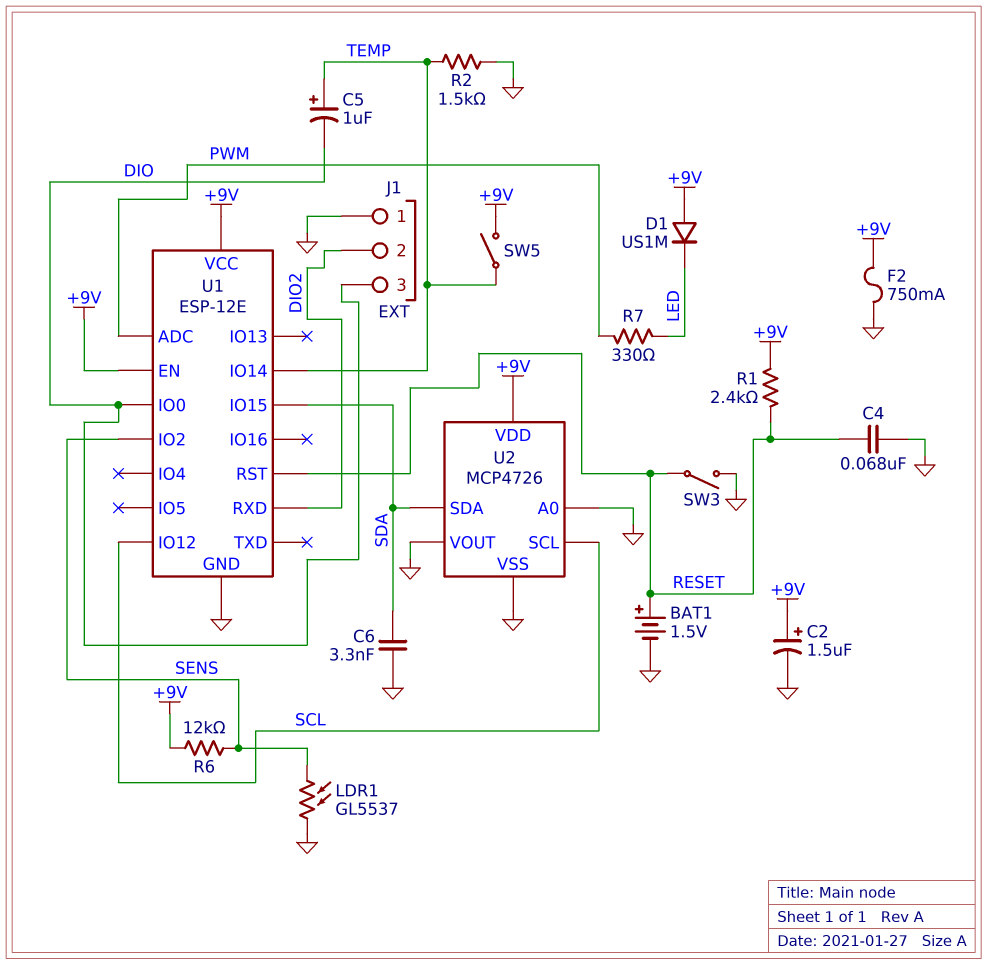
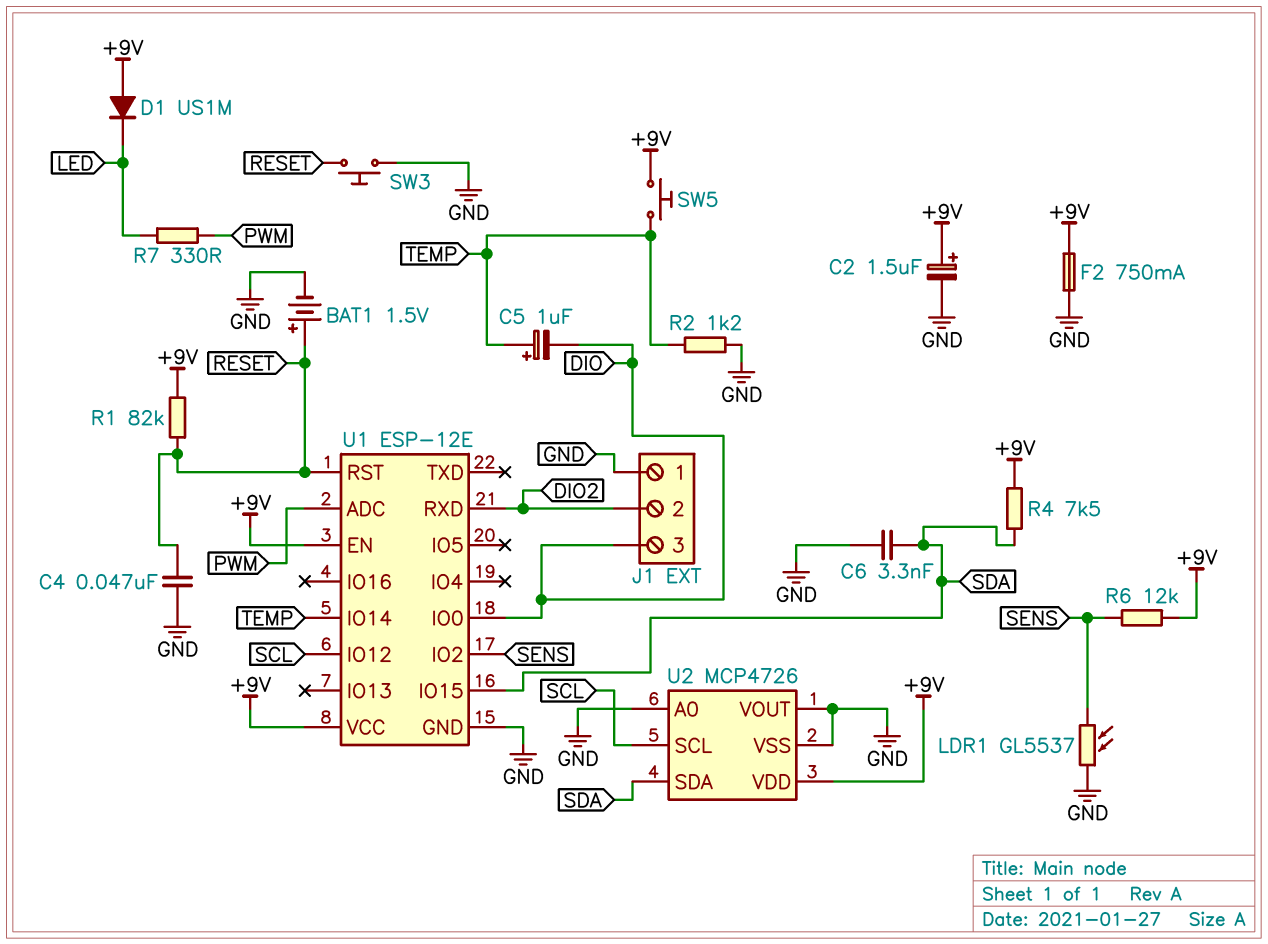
C4: 68nF (GND, RESET) -> 47nF (GND, RESET)
R1: 2.4k (+9V, RESET) -> 82k (+9V, RESET)
R2: 1.5k (GND, TEMP) -> 1.2k (GND, TEMP)
R4: none -> 7.5k (+9V, SDA)
SW3: switch (GND, RESET) -> button (GND, RESET)
SW5: switch (+9V, TEMP) -> button (+9V, TEMP)

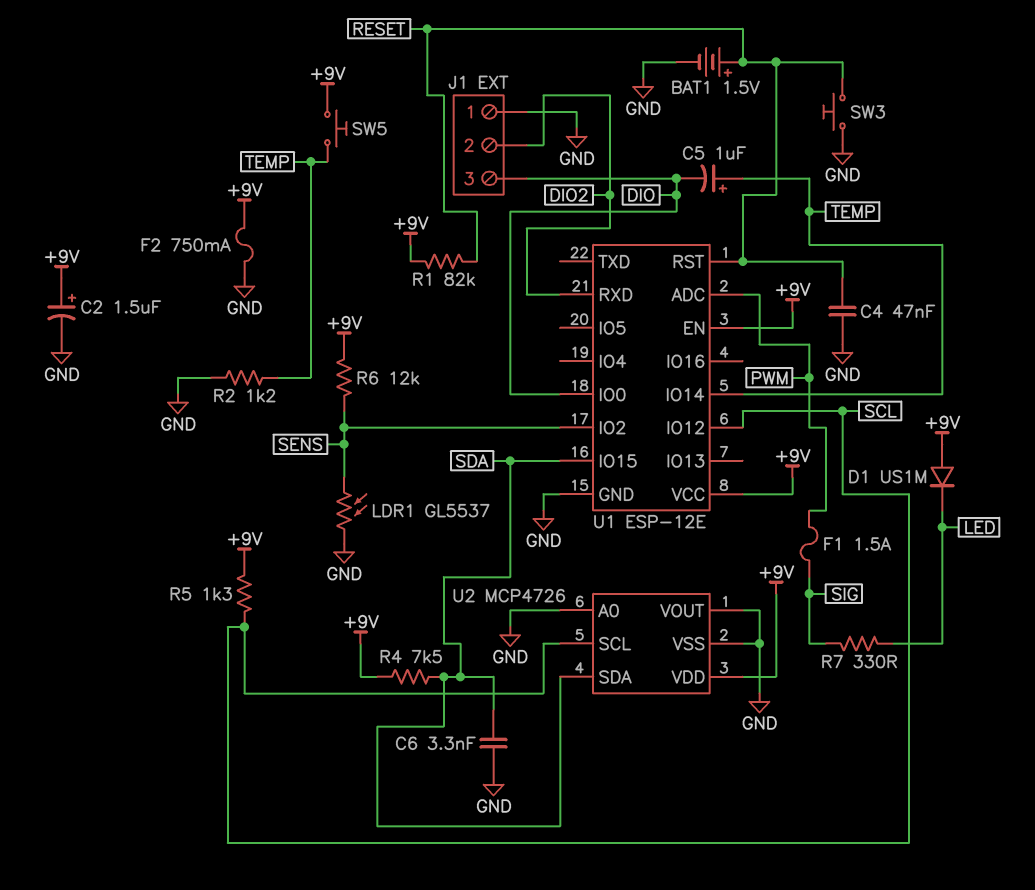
F1: none -> 1.5A (PWM, SIG)
R5: none -> 1.3k (+9V, SCL)
R7: 330 (LED, PWM) -> 330 (LED, SIG)

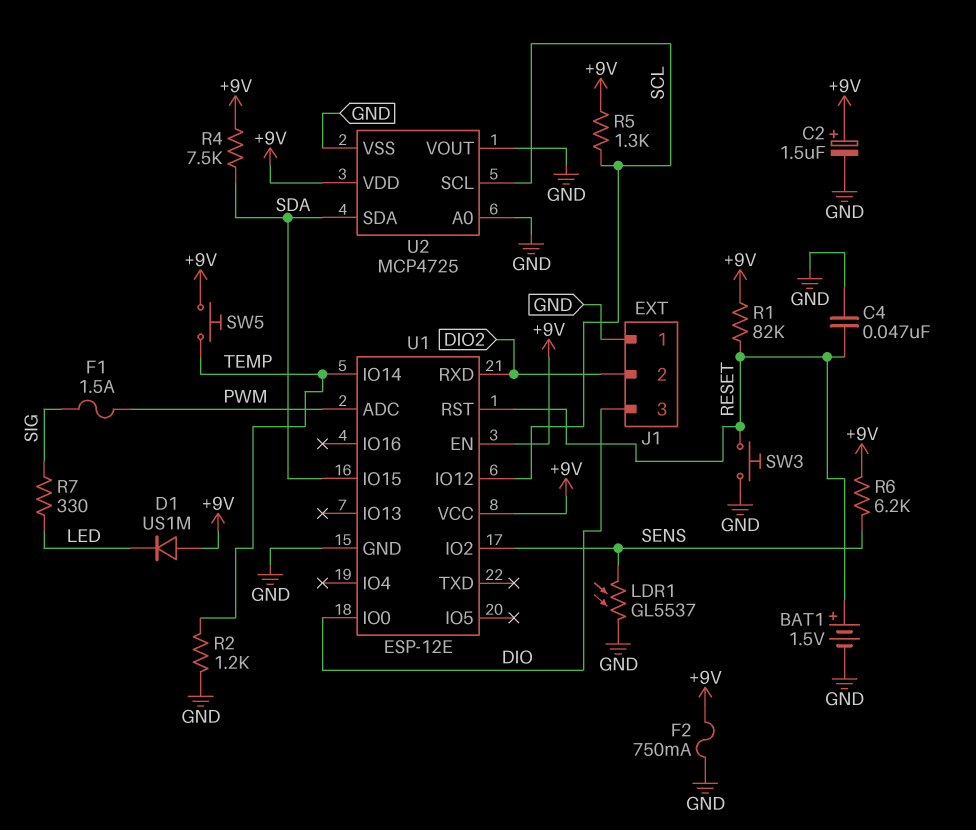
C5: 1uF (plus TEMP, minus DIO) -> none
C6: 3.3nF (GND, SDA) -> none
R6: 12k (+9V, SENS) -> 6.2k (+9V, SENS)
U2: MCP4726 -> MCP4725

